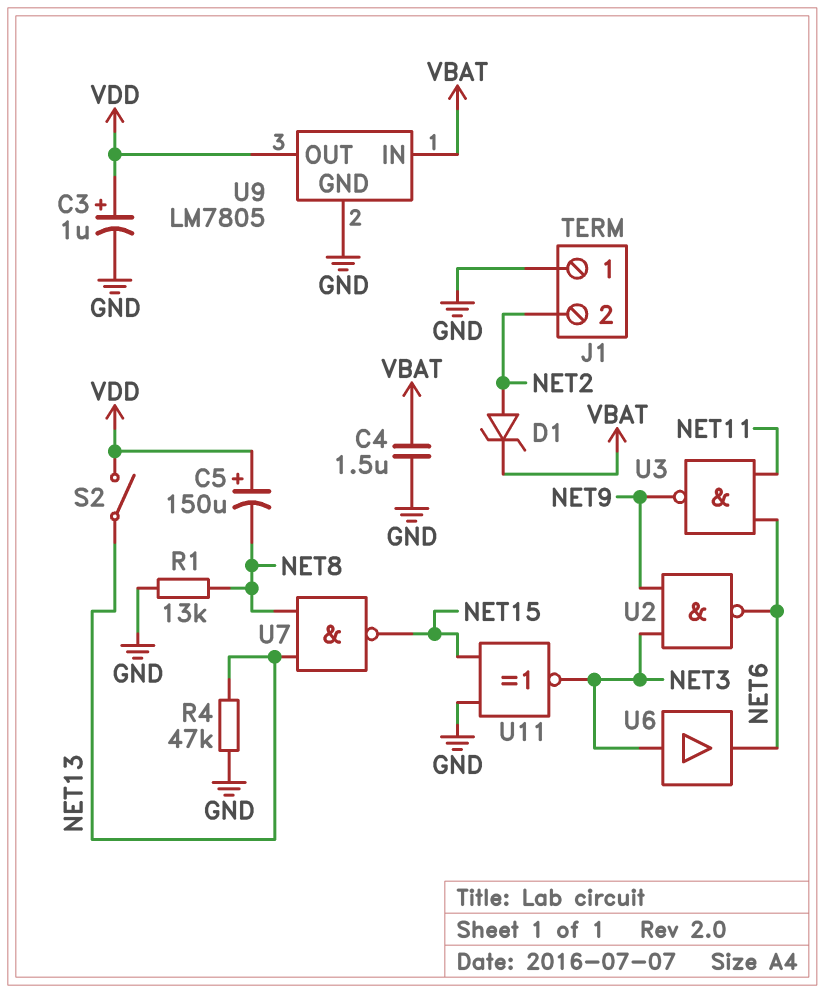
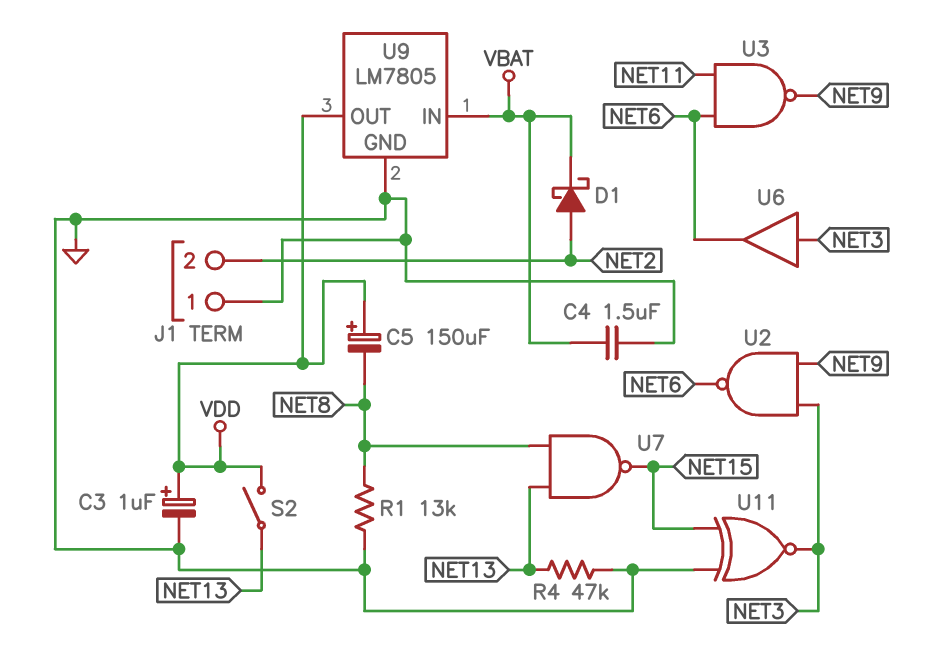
D1: zener (A NET2, K VBAT) -> schottky (A NET2, K VBAT)

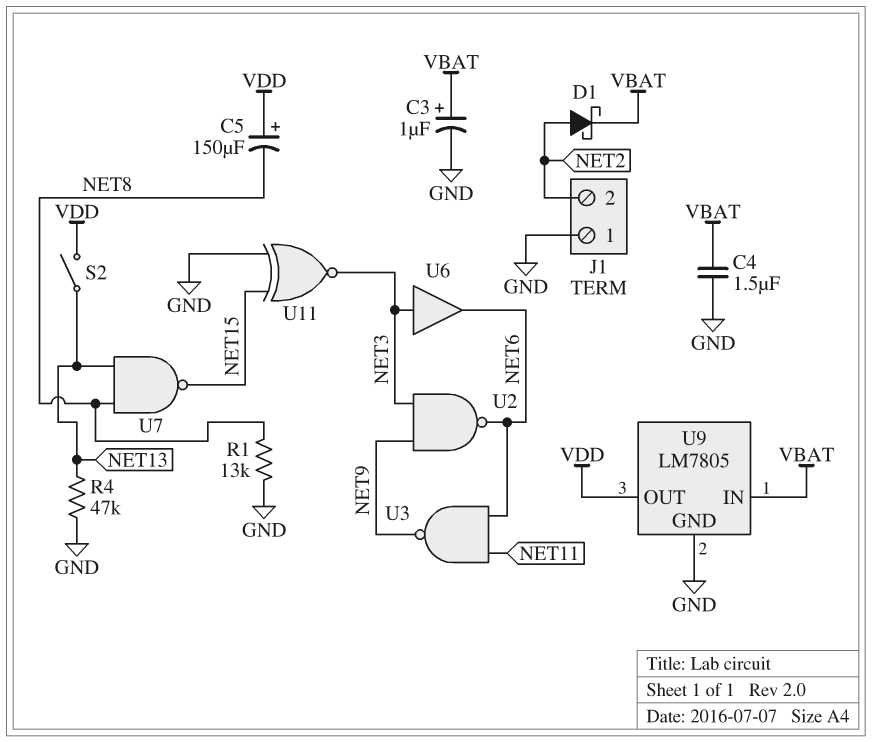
C3: 1uF (plus VDD, minus GND) -> 1uF (plus VBAT, minus GND)

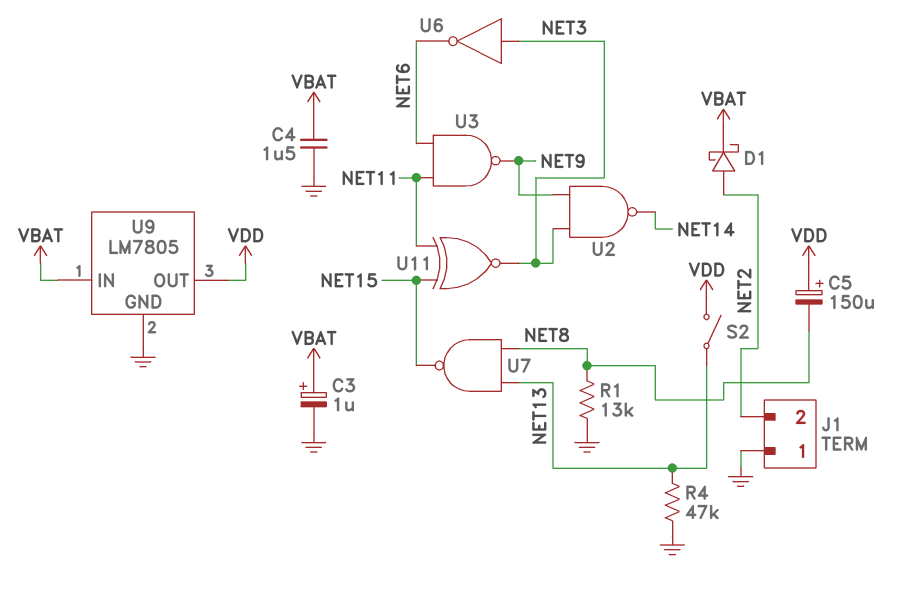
U2: NAND (in NET3, in NET9, out NET6) -> NAND (in NET3, in NET9, out NET14)
U6: buffer (in NET3, out NET6) -> NOT (in NET3, out NET6)
U11: XNOR (in GND, in NET15, out NET3) -> XNOR (in NET11, in NET15, out NET3)

